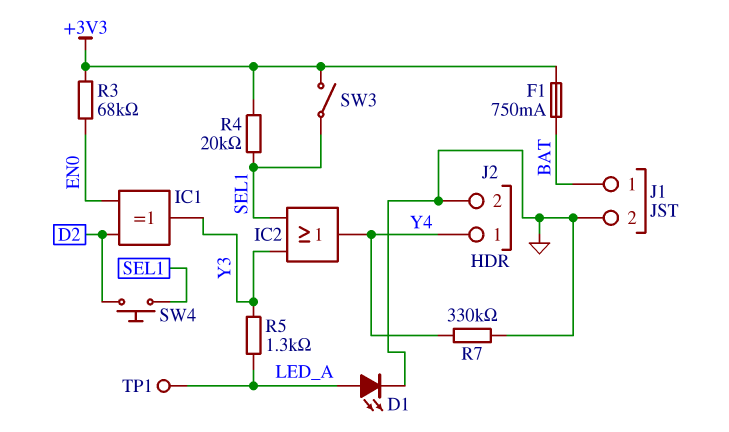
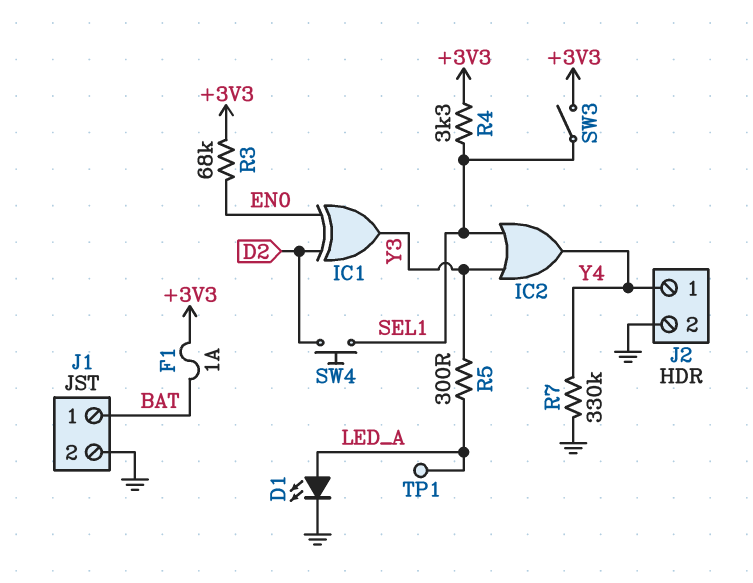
F1: 750mA (+3V3, BAT) -> 1A (+3V3, BAT)
R4: 20k (+3V3, SEL1) -> 3.3k (+3V3, SEL1)
R5: 1.3k (LED_A, Y3) -> 300 (LED_A, Y3)

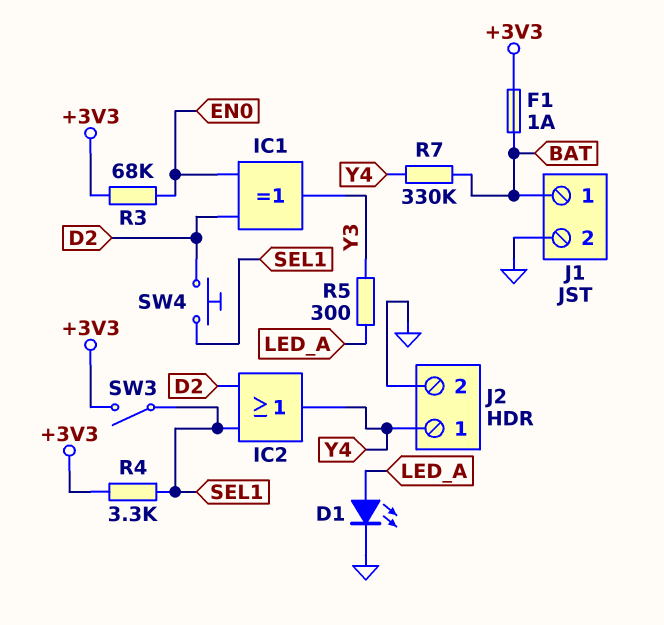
IC2: OR (in SEL1, in Y3, out Y4) -> OR (in D2, in SEL1, out Y4)
R7: 330k (GND, Y4) -> 330k (BAT, Y4)
TP1: test point (LED_A) -> none

